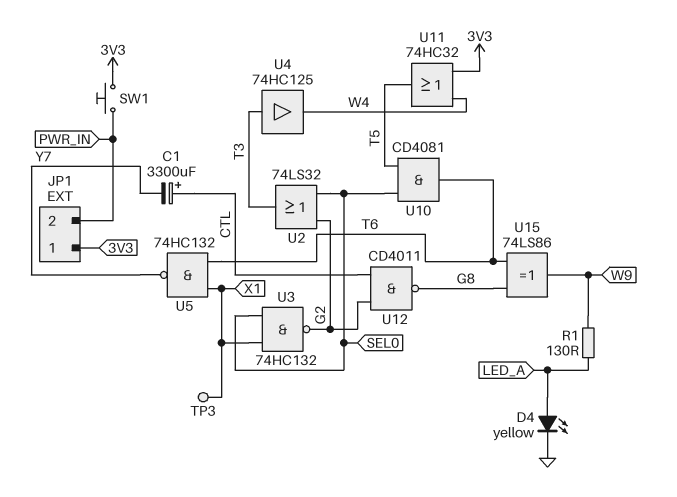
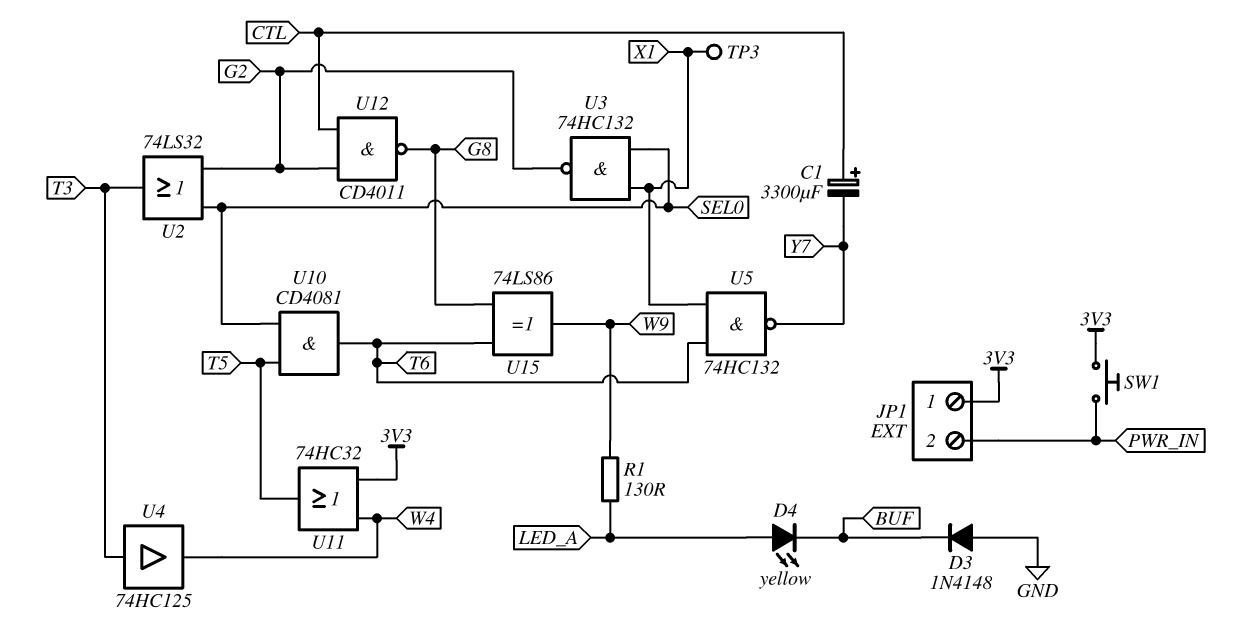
D3: none -> diode 1N4148 (A GND, K BUF)
D4: LED yellow (A LED_A, K GND) -> LED yellow (A LED_A, K BUF)

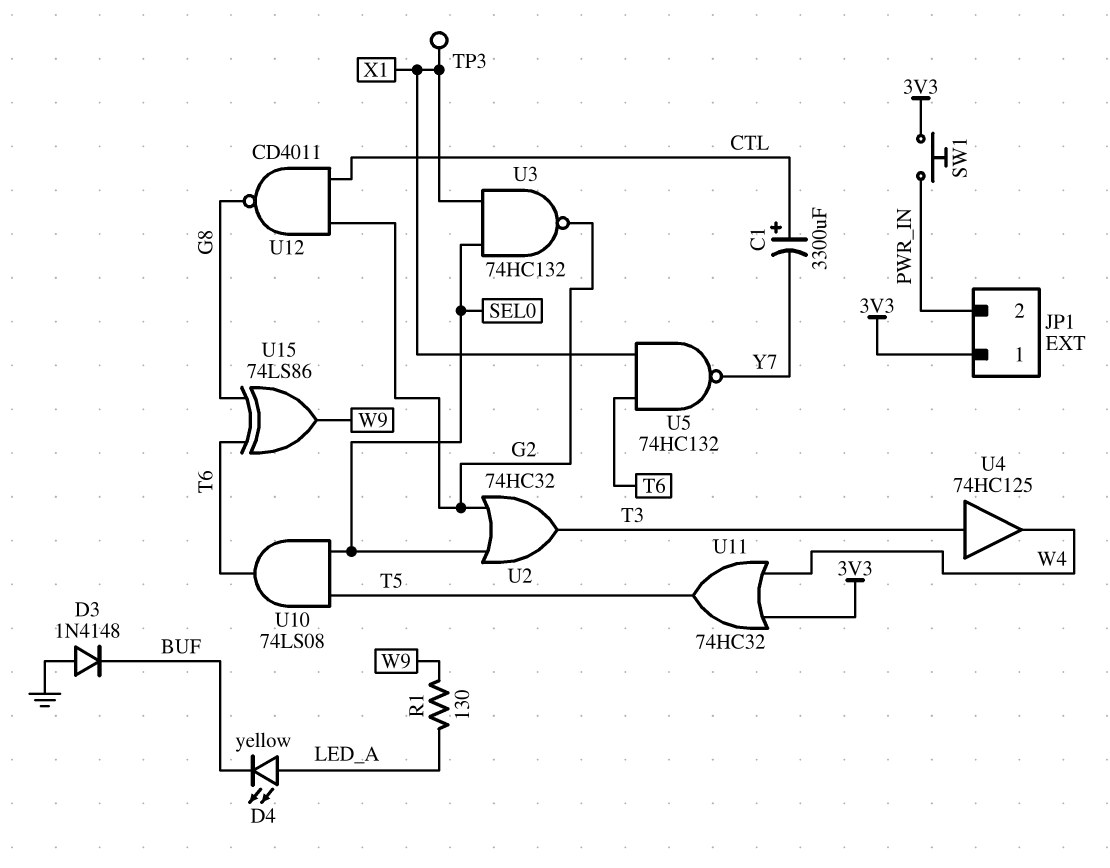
U2: OR 74LS32 (in G2, in SEL0, out T3) -> OR 74HC32 (in G2, in SEL0, out T3)
U10: AND CD4081 (in SEL0, in T5, out T6) -> AND 74LS08 (in SEL0, in T5, out T6)

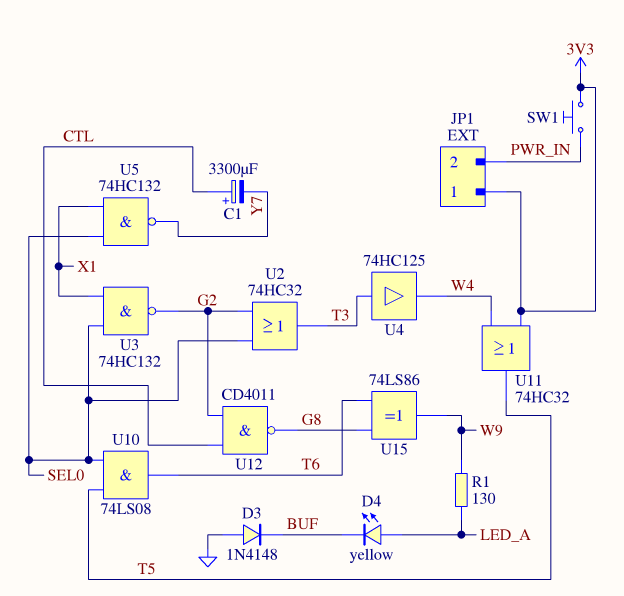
TP3: test point (X1) -> none
U5: NAND 74HC132 (in T6, in X1, out Y7) -> NAND 74HC132 (in SEL0, in X1, out Y7)

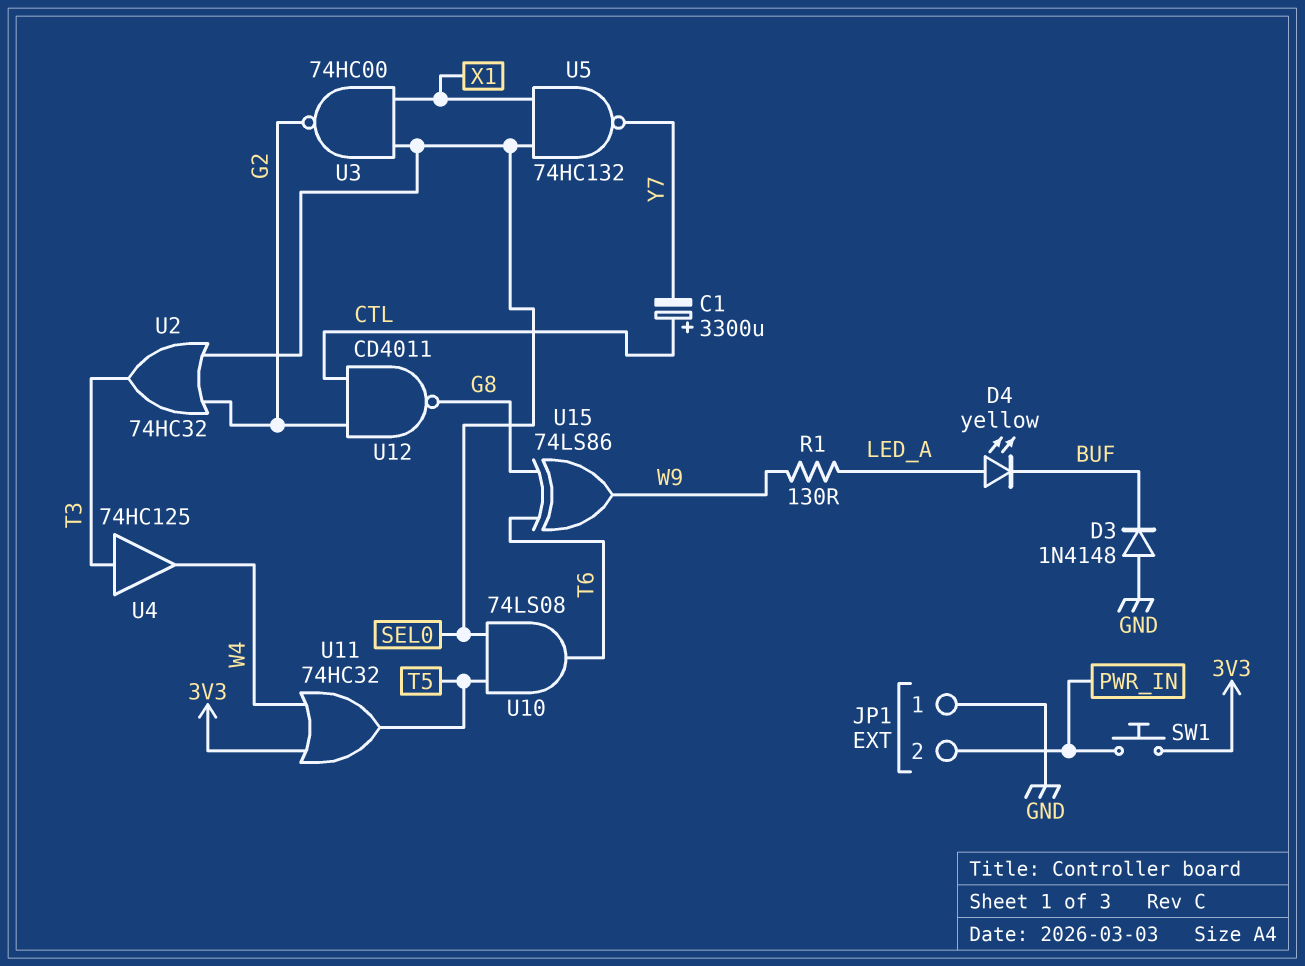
JP1 pin 1: 3V3 -> GND
U3: NAND 74HC132 (in SEL0, in X1, out G2) -> NAND 74HC00 (in SEL0, in X1, out G2)

